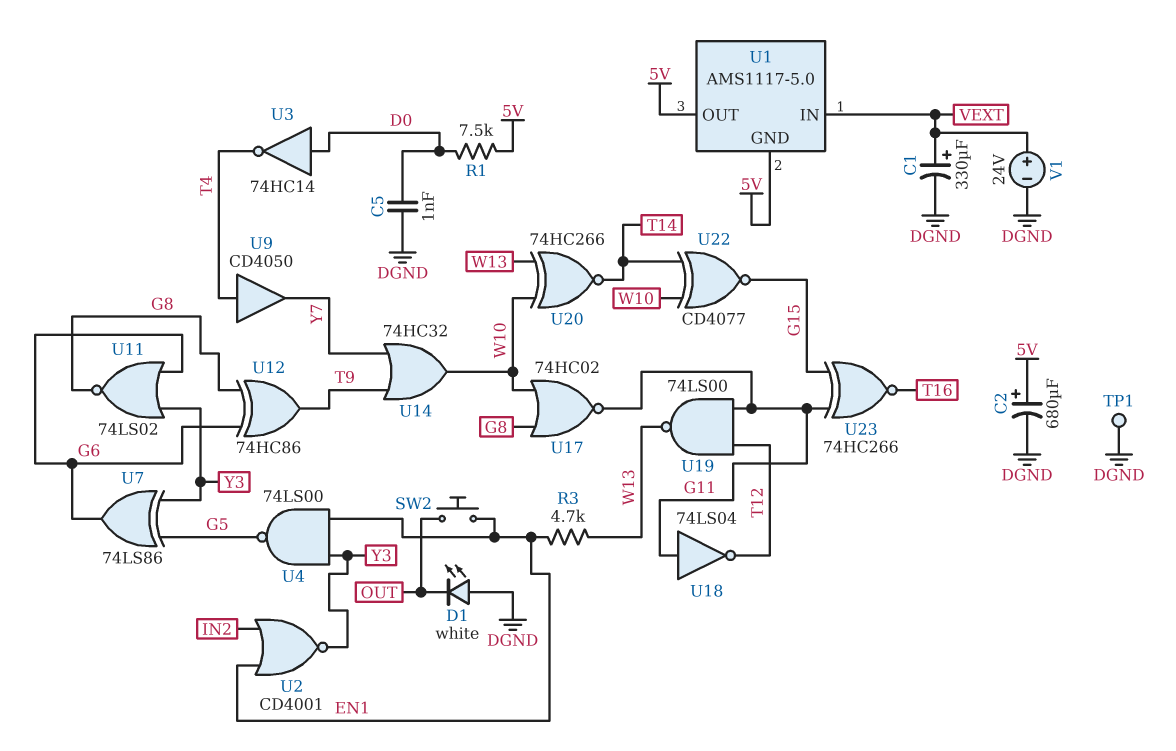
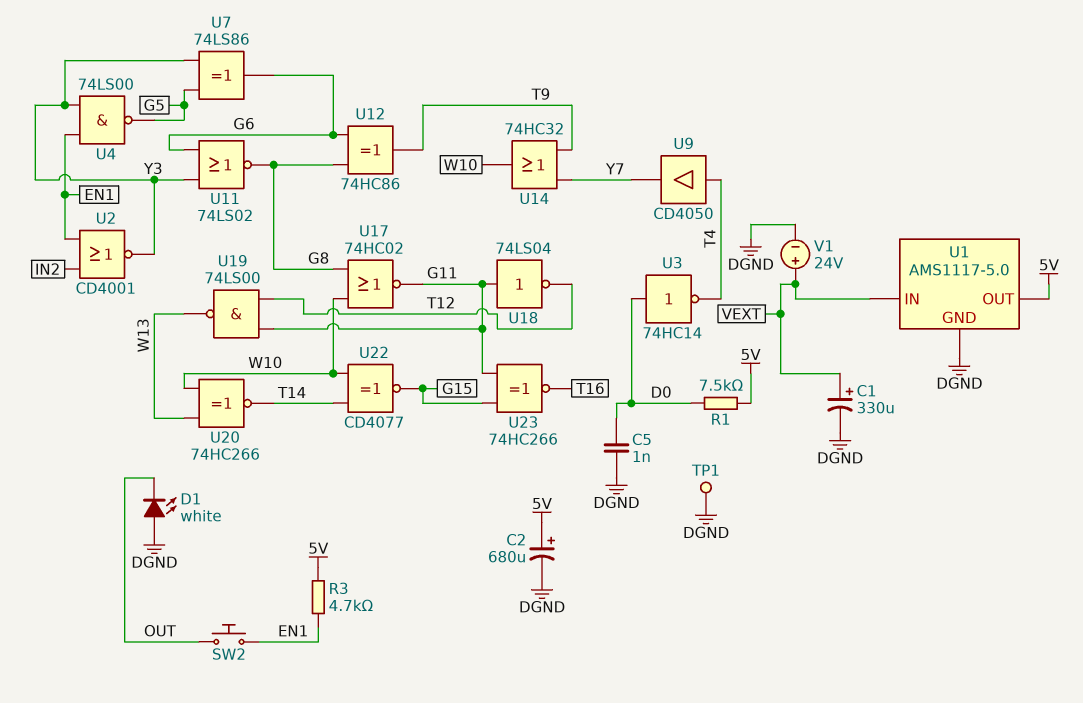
R3: 4.7k (EN1, W13) -> 4.7k (5V, EN1)
U1 pin GND: 5V -> DGND

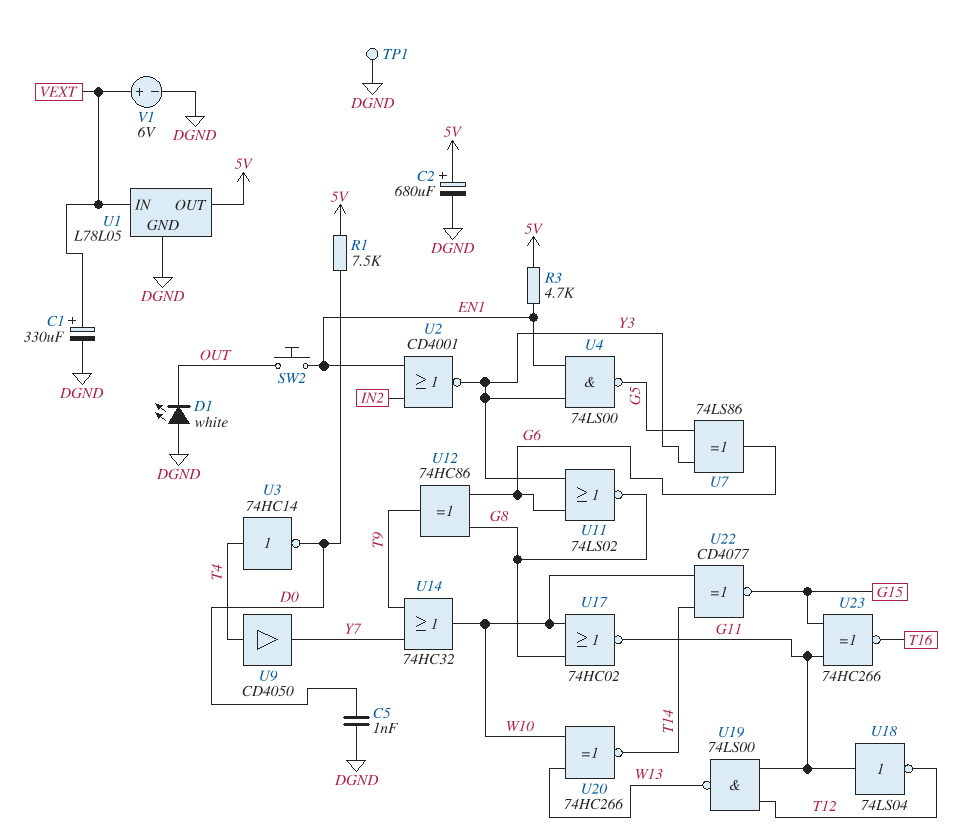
U1: AMS1117-5.0 -> L78L05
U3: NOT 74HC14 (in D0, out T4) -> NOT 74HC14 (in T4, out D0)
V1: 24V (plus VEXT, minus DGND) -> 6V (plus VEXT, minus DGND)

